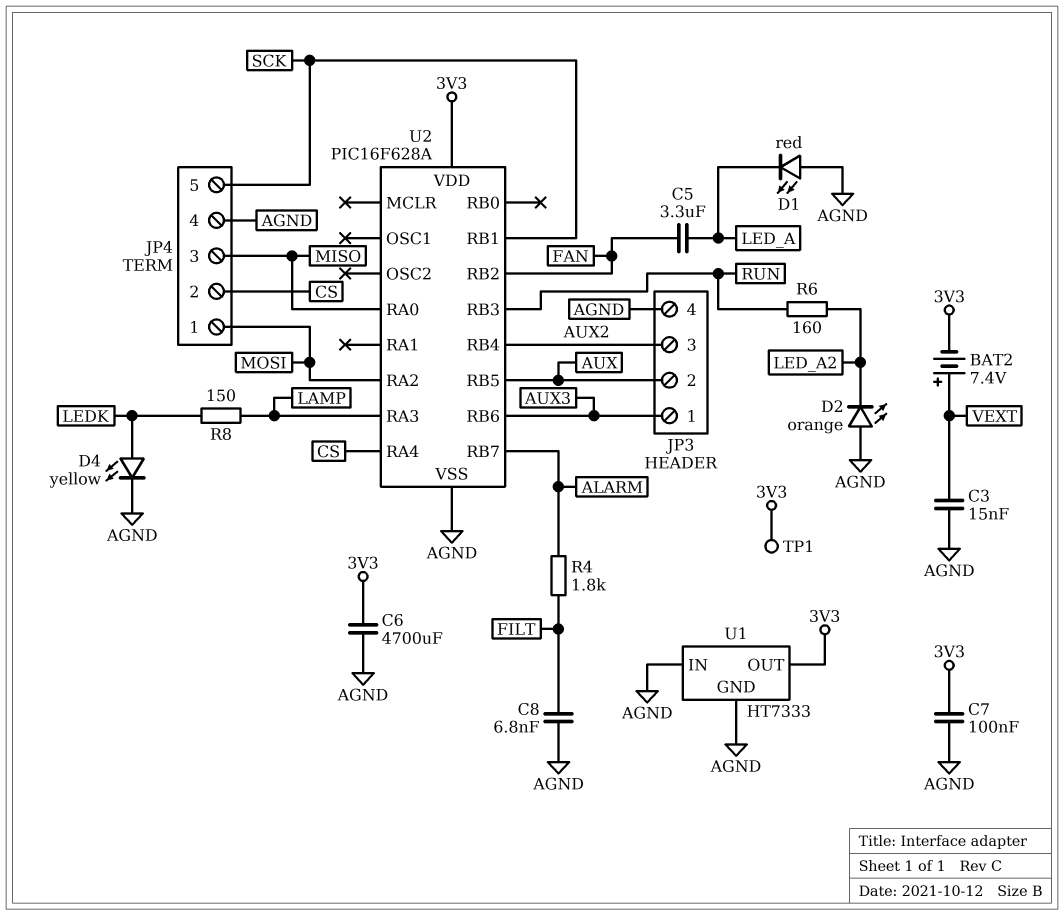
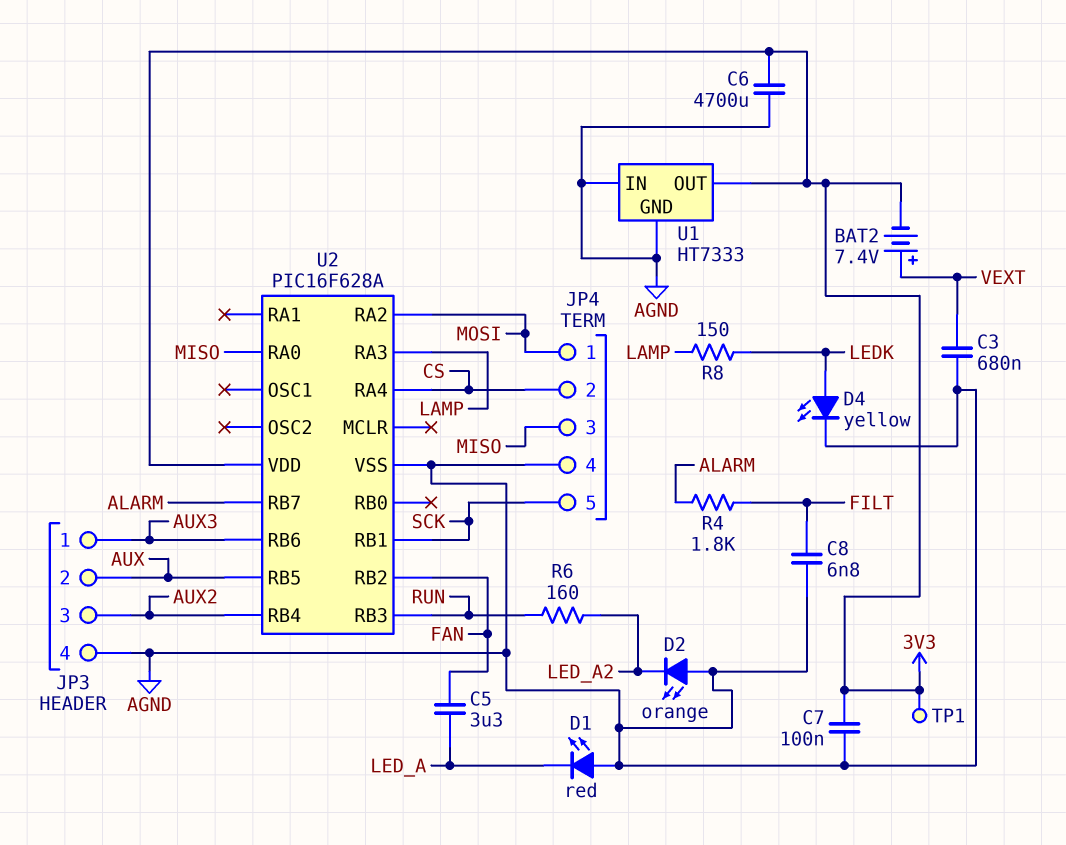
C3: 15nF (AGND, VEXT) -> 680nF (AGND, VEXT)

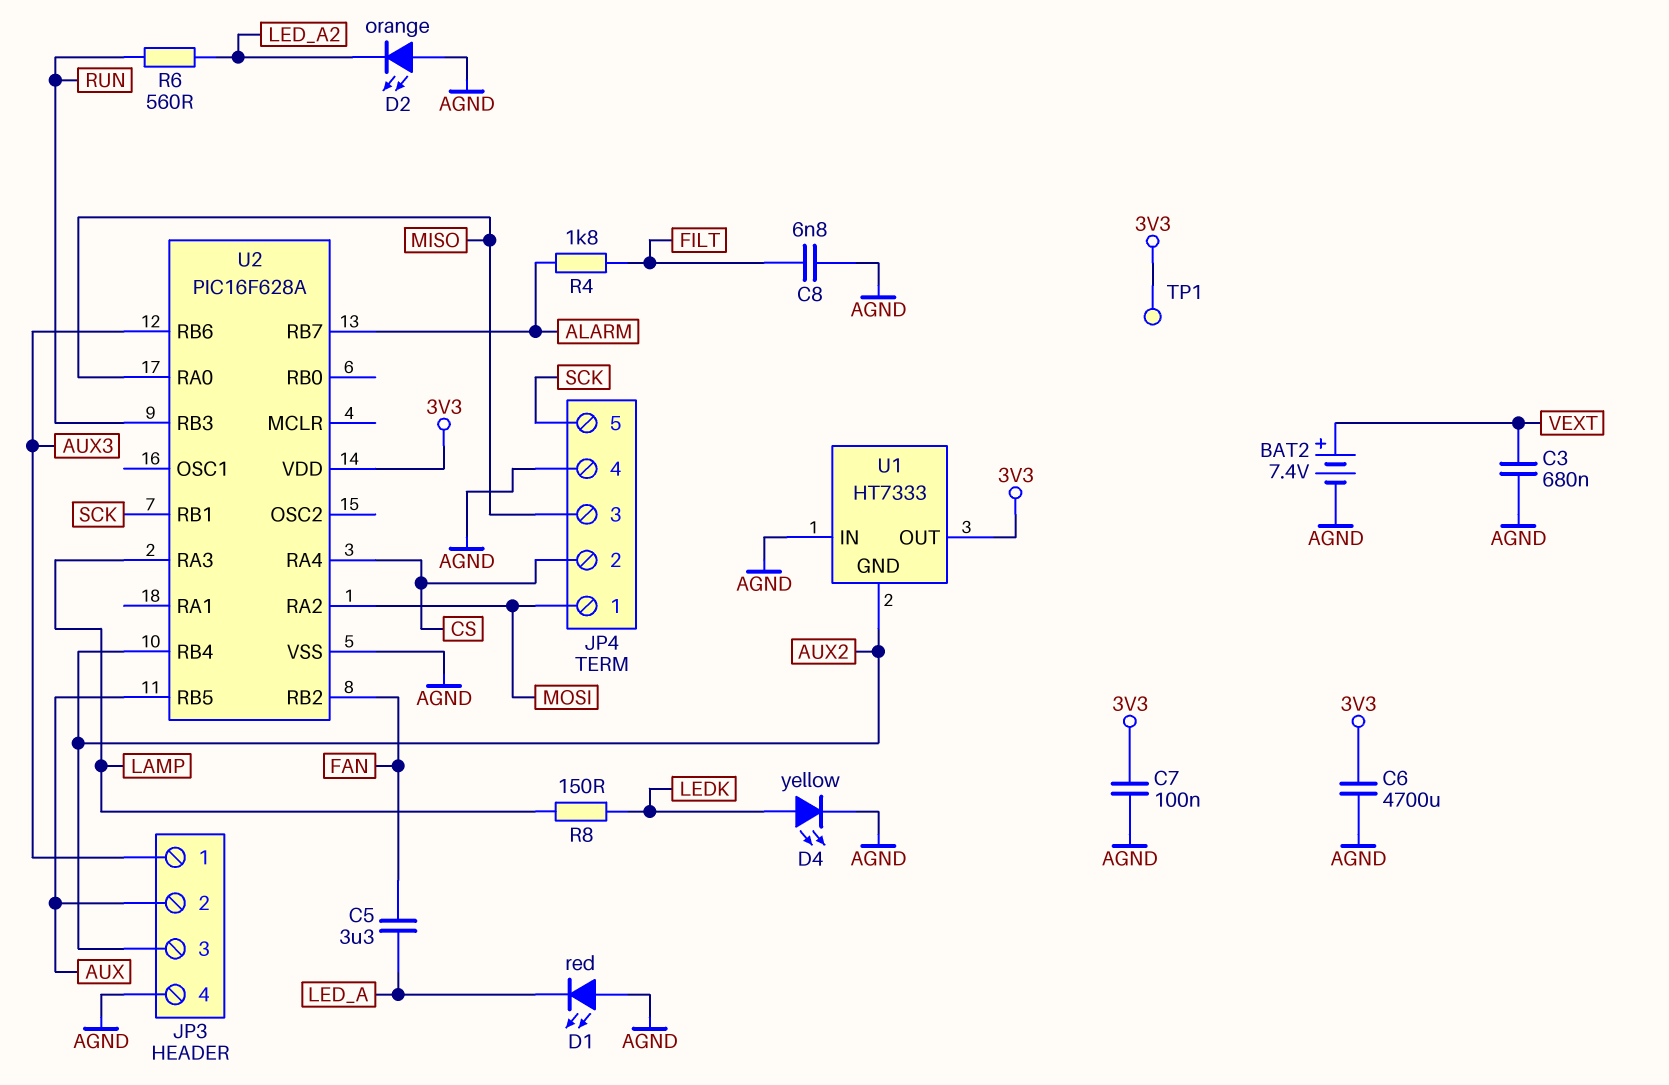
BAT2: 7.4V (plus VEXT, minus 3V3) -> 7.4V (plus VEXT, minus AGND)
R6: 160 (LED_A2, RUN) -> 560 (LED_A2, RUN)
U1 pin GND: AGND -> AUX2

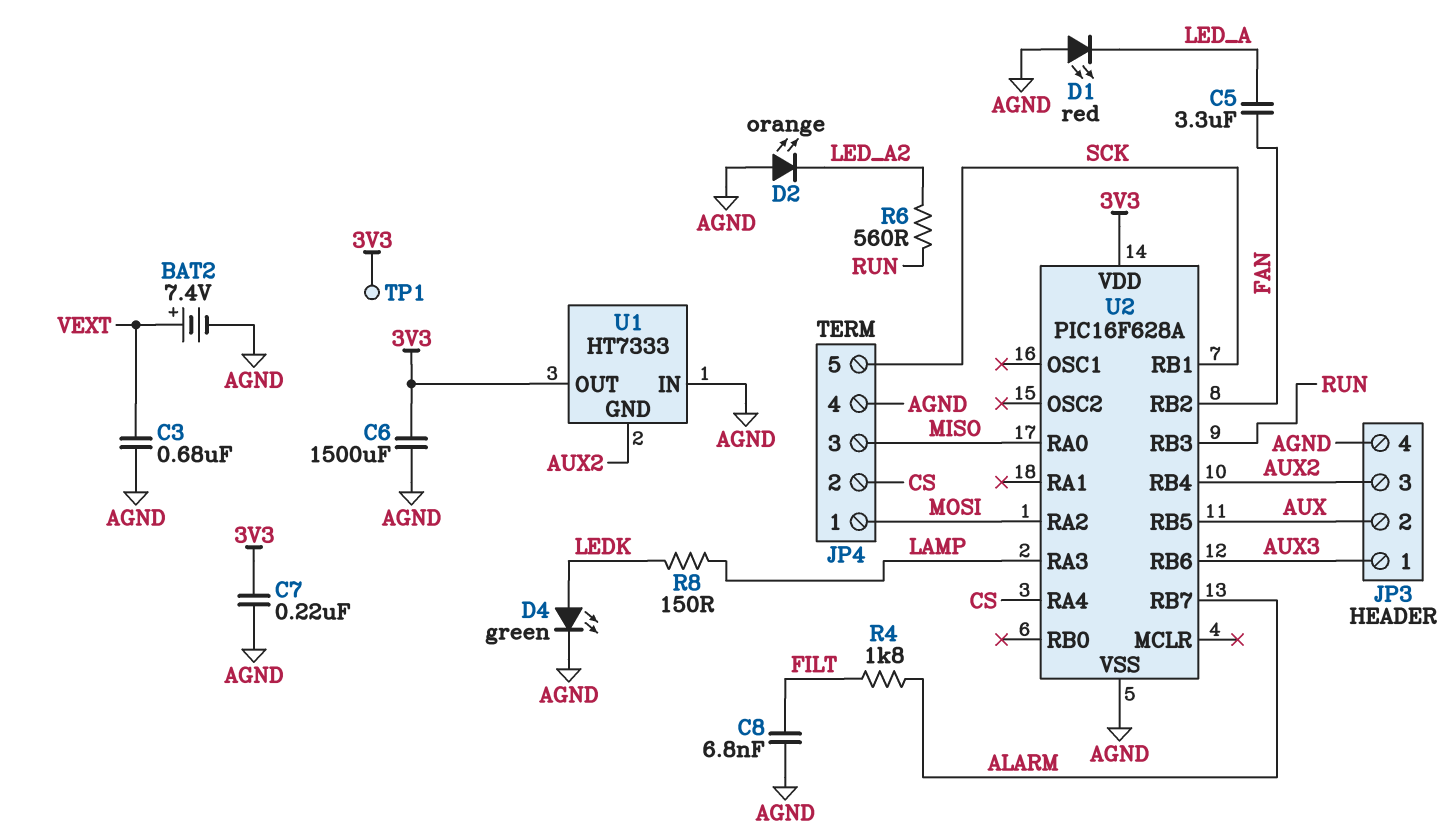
C6: 4700uF (3V3, AGND) -> 1500uF (3V3, AGND)
C7: 100nF (3V3, AGND) -> 220nF (3V3, AGND)
D4: LED yellow (A LEDK, K AGND) -> LED green (A LEDK, K AGND)

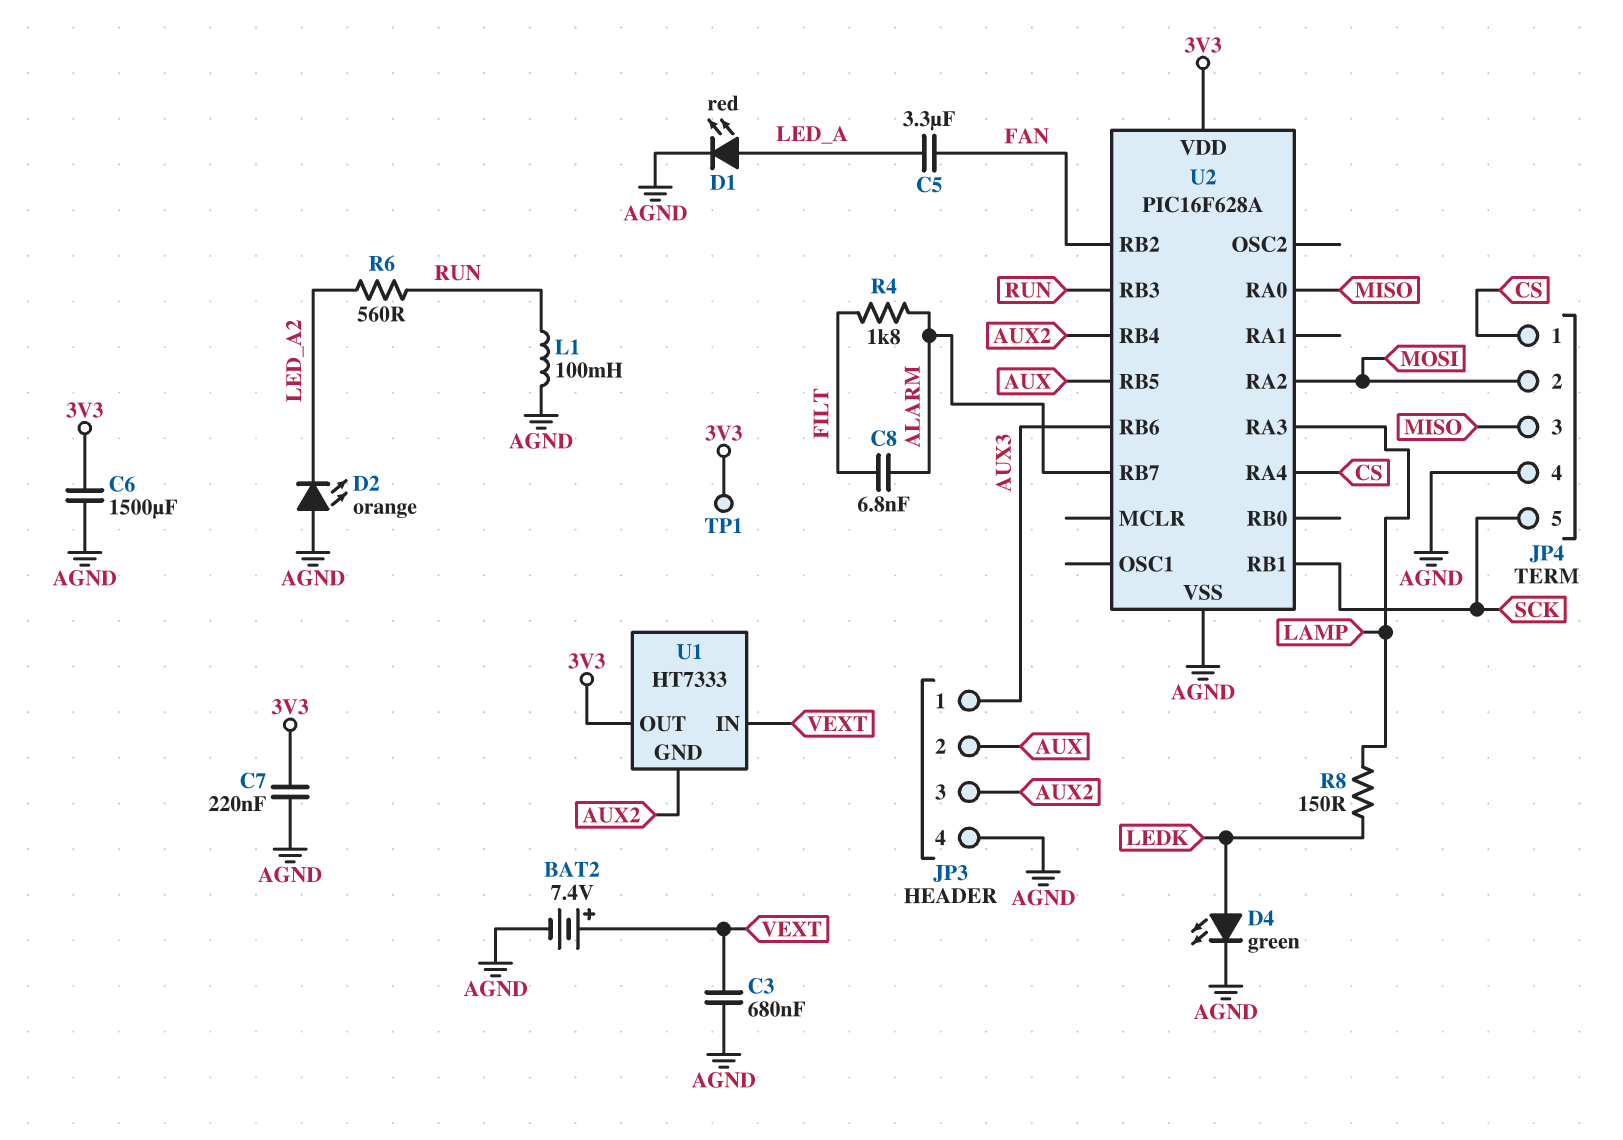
C8: 6.8nF (AGND, FILT) -> 6.8nF (ALARM, FILT)
D1: LED red (A AGND, K LED_A) -> LED red (A LED_A, K AGND)
JP4 pin 1: MOSI -> CS
JP4 pin 2: CS -> MOSI
L1: none -> 100mH (AGND, RUN)
U1 pin IN: AGND -> VEXT

